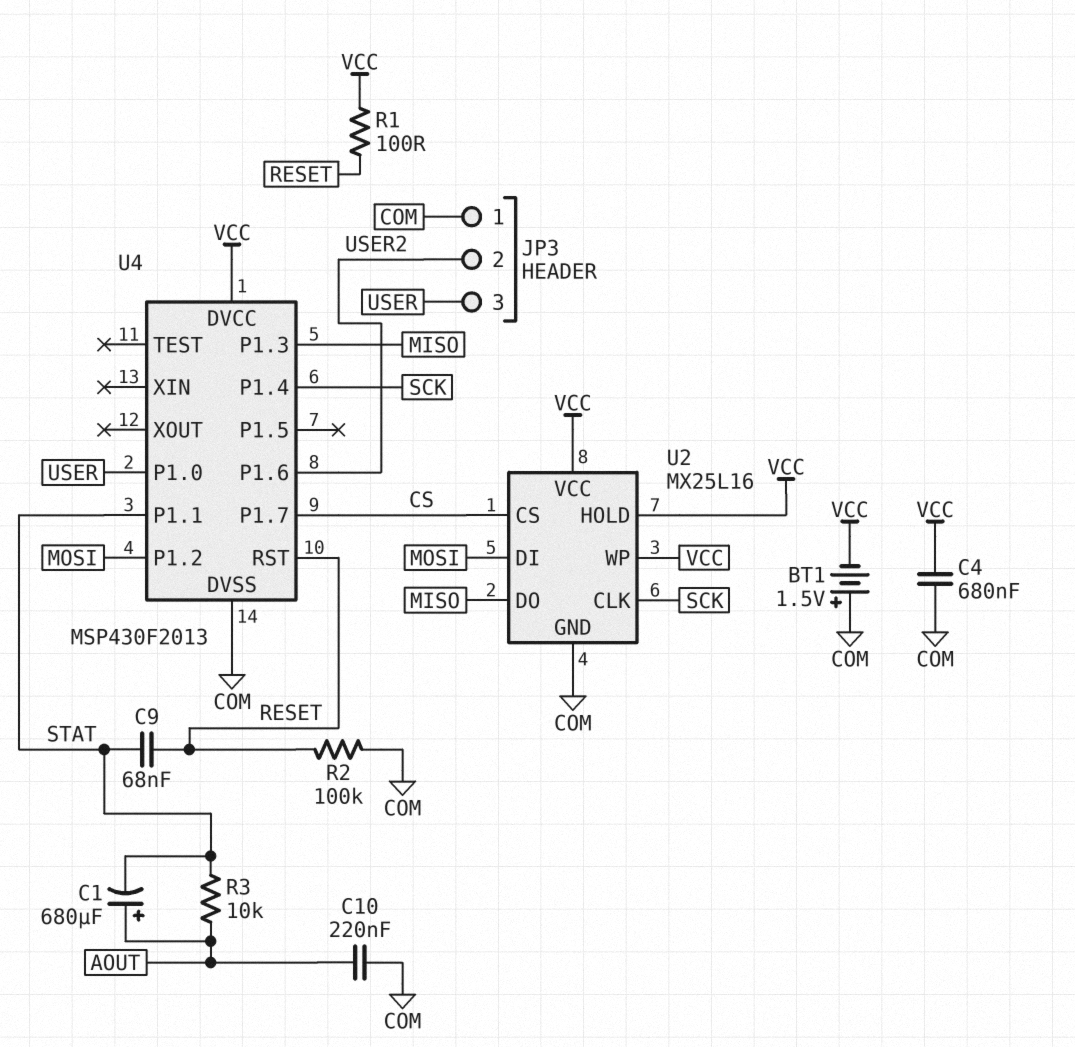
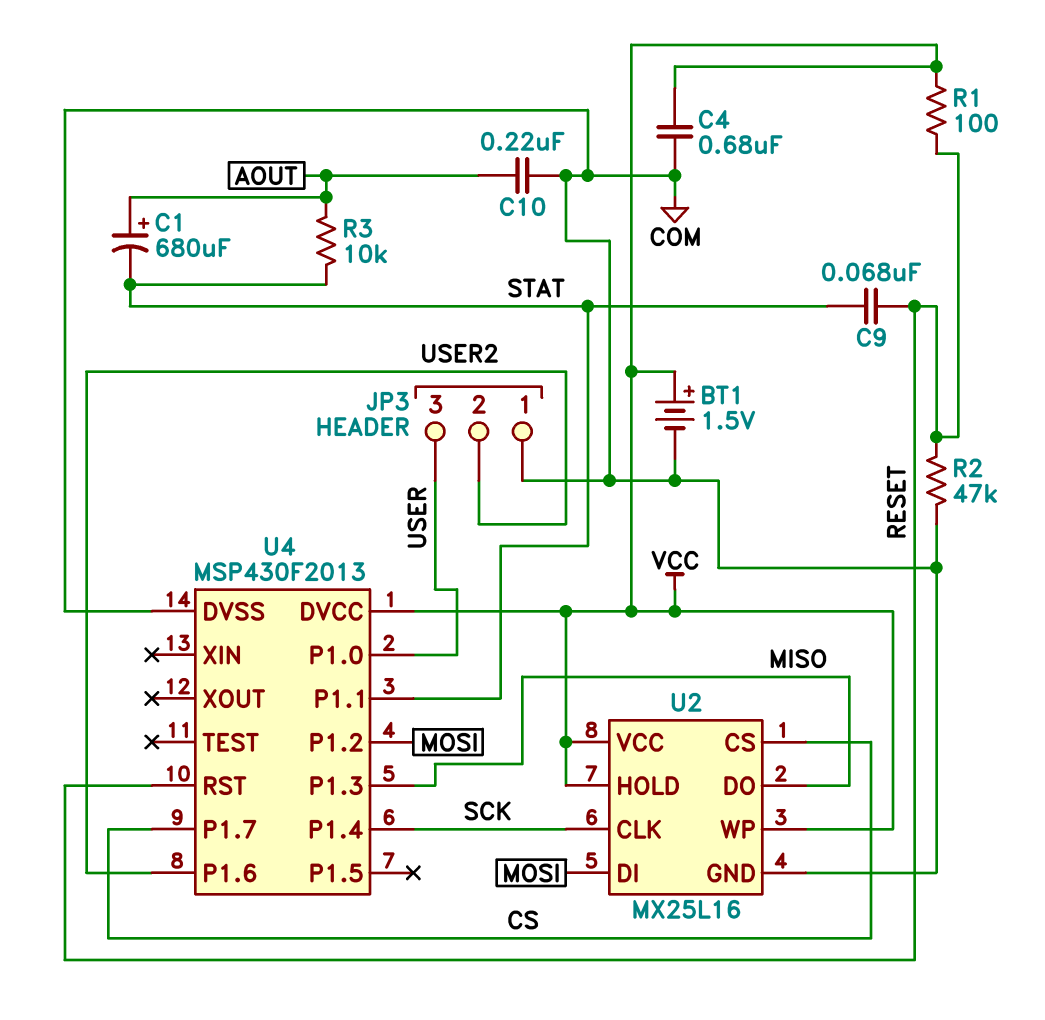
BT1: 1.5V (plus COM, minus VCC) -> 1.5V (plus VCC, minus COM)
R2: 100k (COM, RESET) -> 47k (COM, RESET)

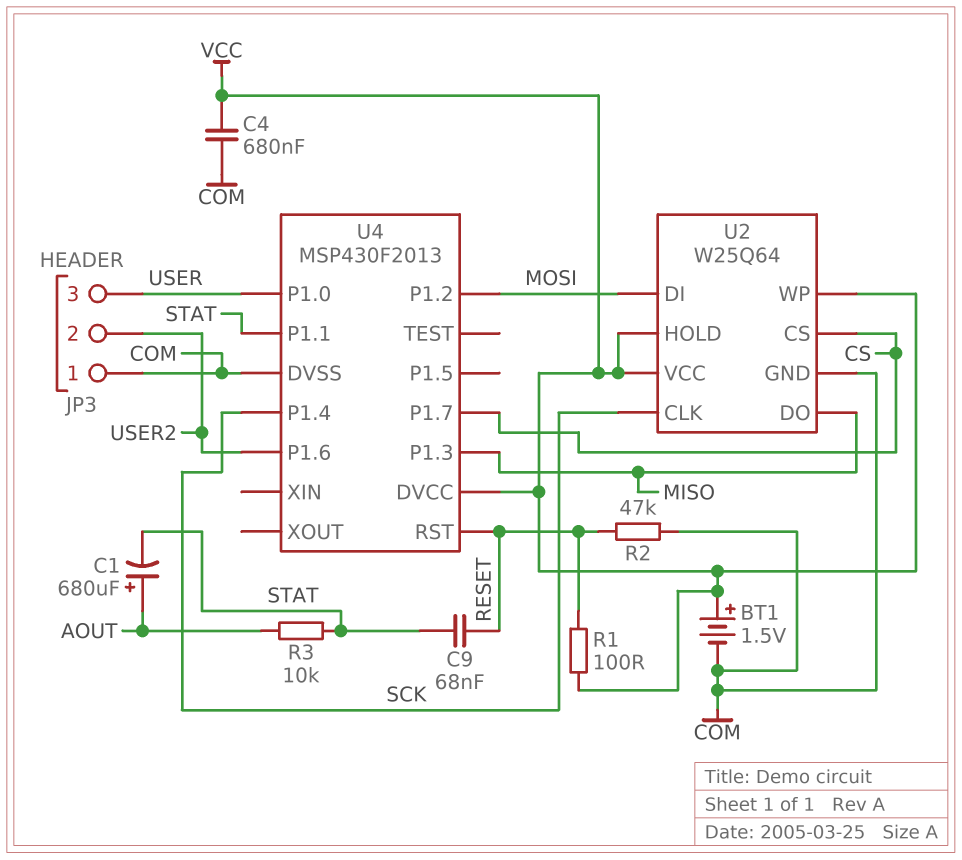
C10: 220nF (AOUT, COM) -> none
U2: MX25L16 -> W25Q64

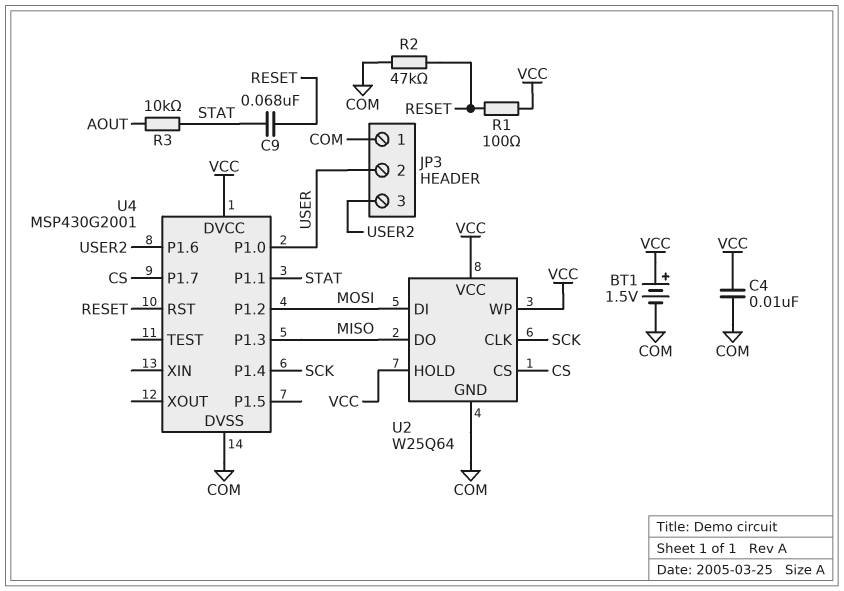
C1: 680uF (plus AOUT, minus STAT) -> none
C4: 680nF (COM, VCC) -> 10nF (COM, VCC)
JP3 pin 2: USER2 -> USER
JP3 pin 3: USER -> USER2
U4: MSP430F2013 -> MSP430G2001

